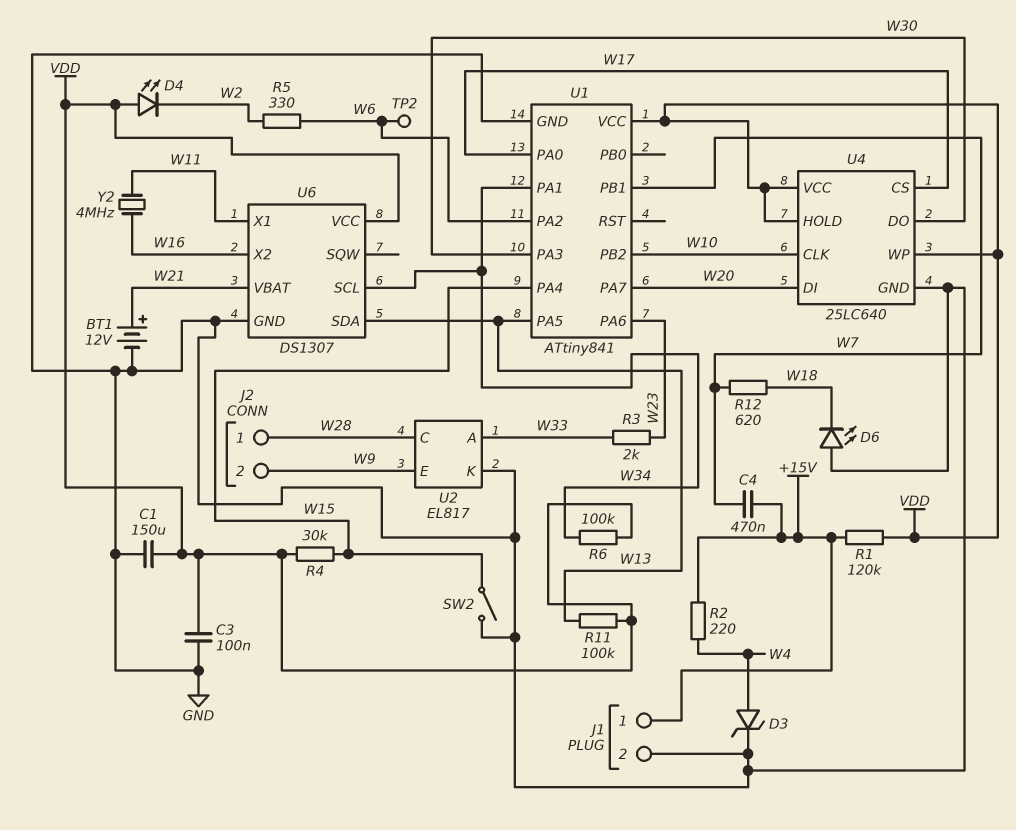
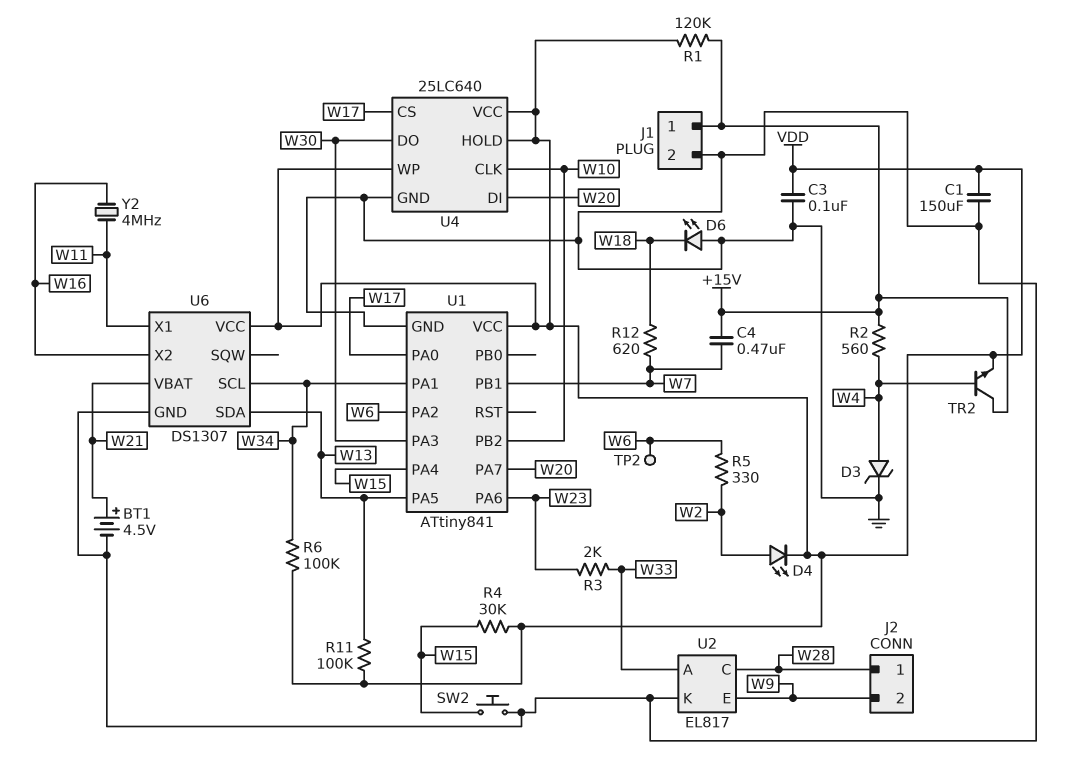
BT1: 12V (plus W21, minus GND) -> 4.5V (plus W21, minus GND)
D4: LED (A VDD, K W2) -> LED (A W2, K VDD)
R2: 220 (+15V, W4) -> 560 (+15V, W4)
SW2: switch (GND, W15) -> button (GND, W15)
TR2: none -> NPN (B W4, C +15V, E VDD)

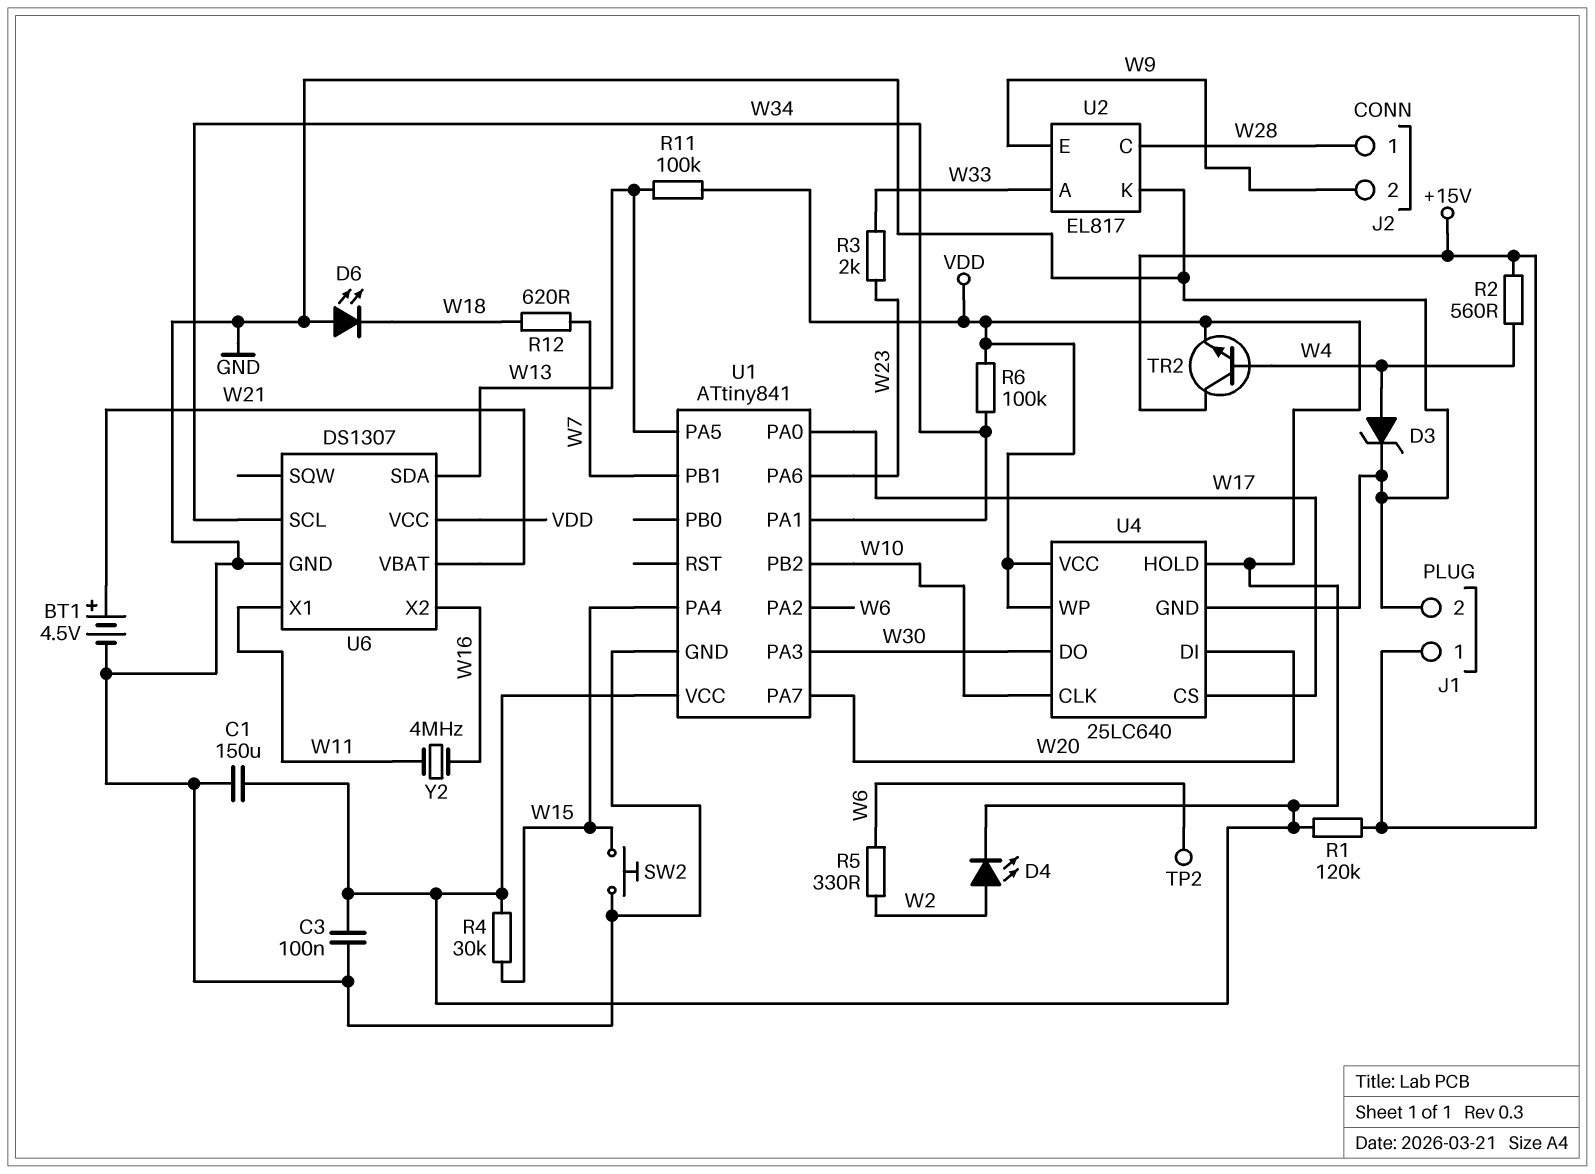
C4: 470nF (+15V, W7) -> none

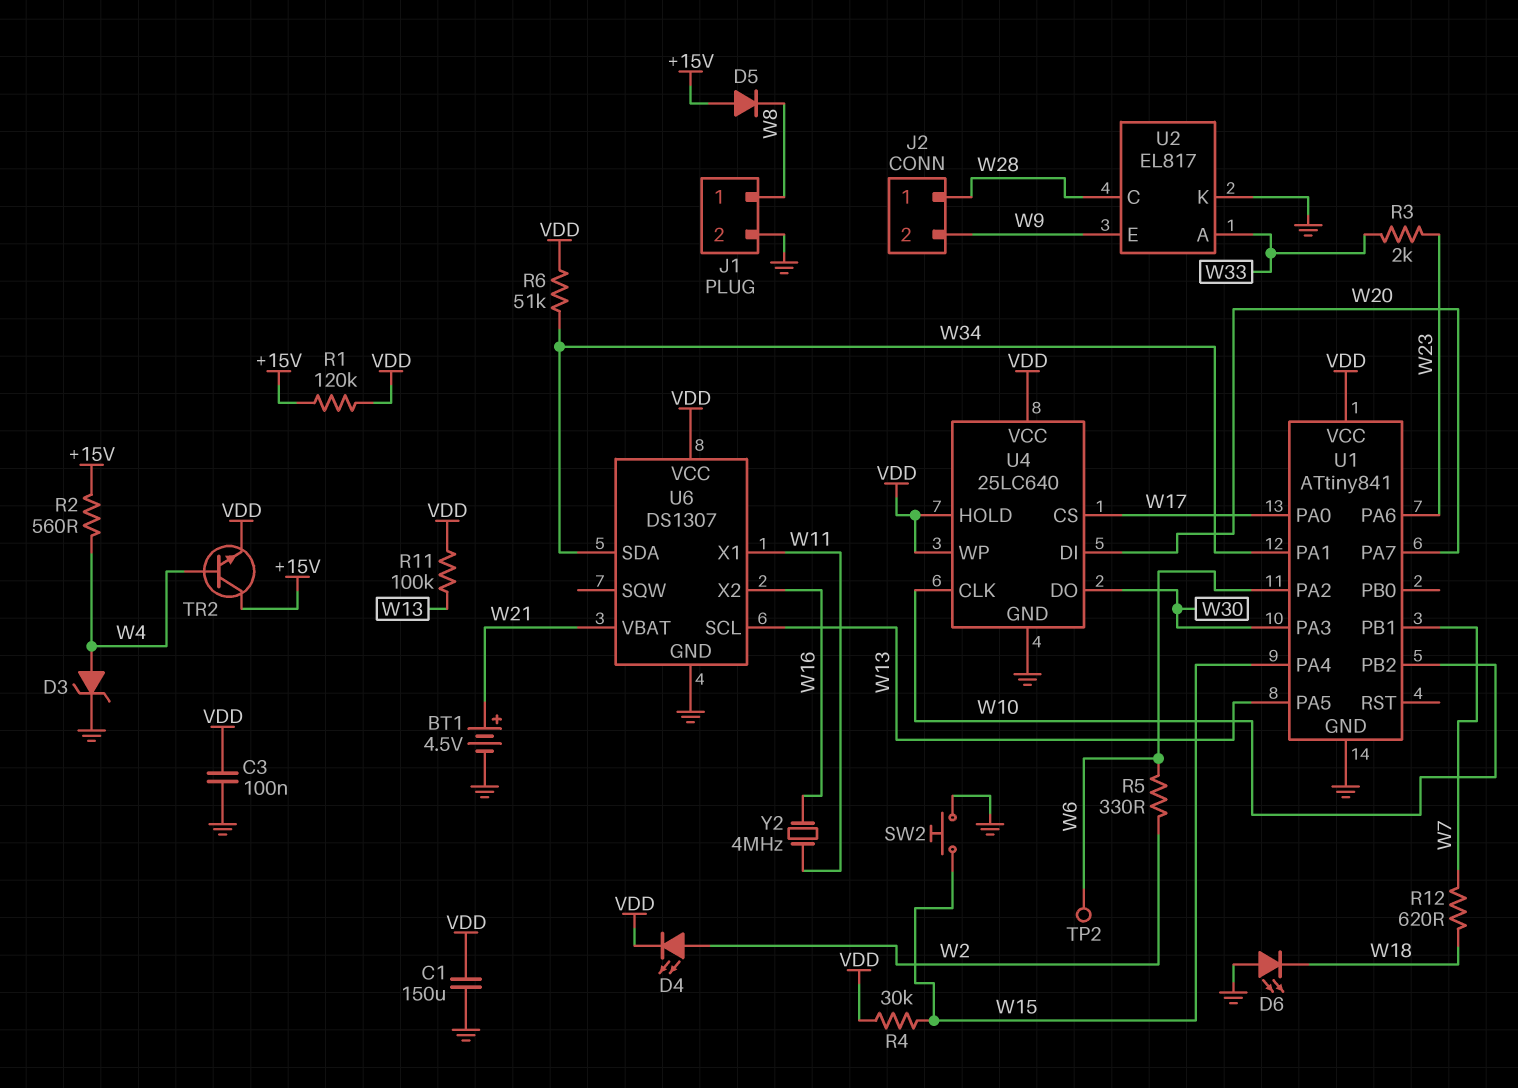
D5: none -> diode (A +15V, K W8)
J1 pin 1: +15V -> W8
R6: 100k (VDD, W34) -> 51k (VDD, W34)
U6 pin SCL: W34 -> W13
U6 pin SDA: W13 -> W34

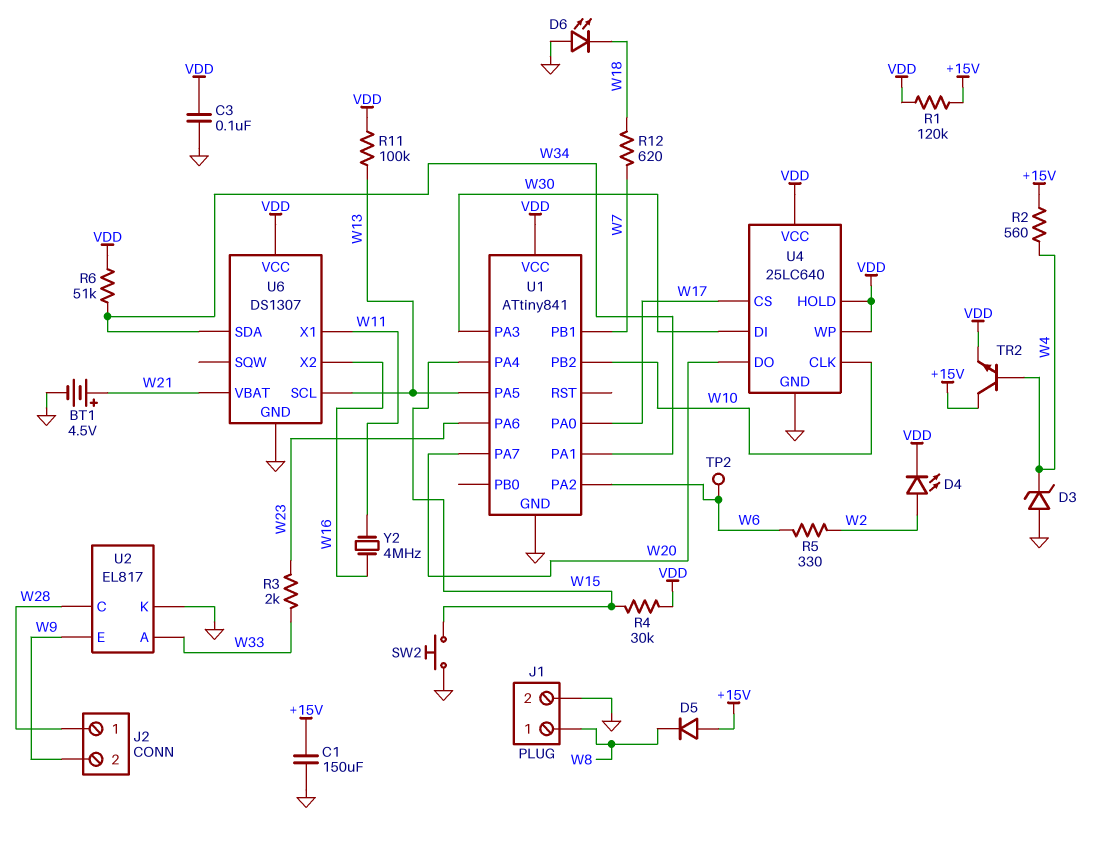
C1: 150uF (GND, VDD) -> 150uF (+15V, GND)
D3: zener (A W4, K GND) -> zener (A GND, K W4)
U4 pin DI: W20 -> W30
U4 pin DO: W30 -> W20

